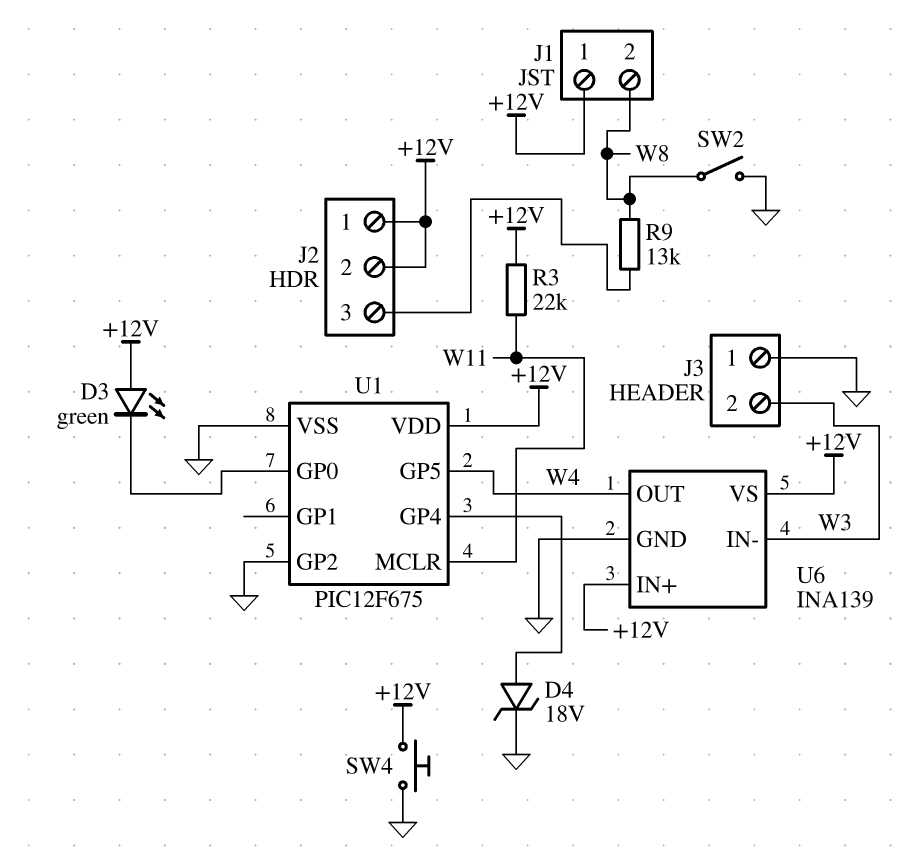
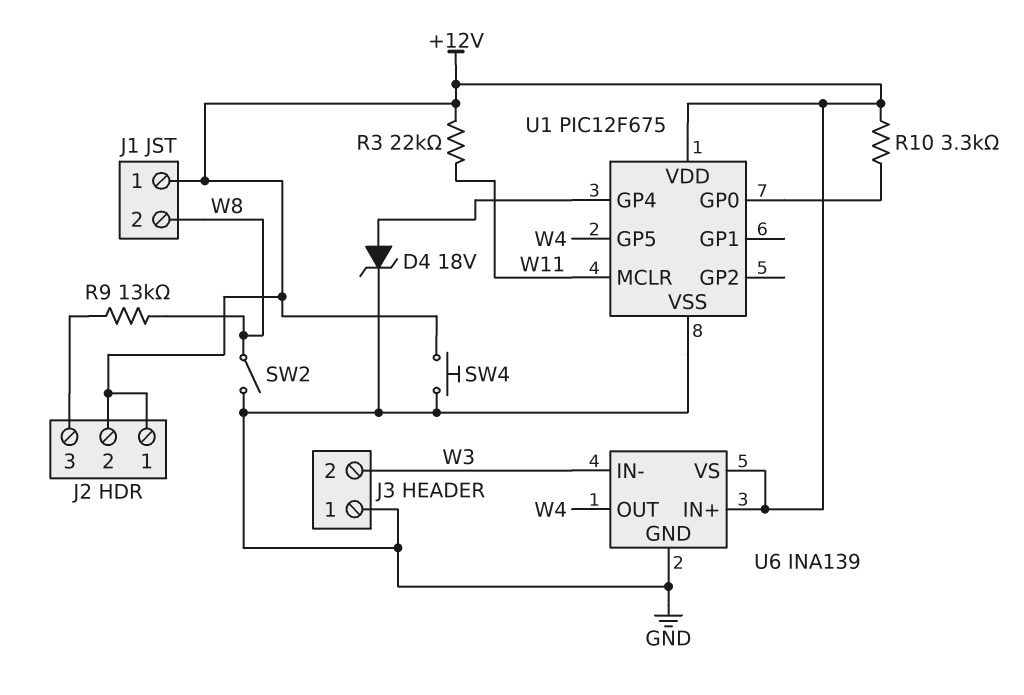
D3: LED green (A +12V, K U1/GP0) -> none
R10: none -> 3.3k (+12V, U1/GP0)
U1 pin GP2: GND -> none

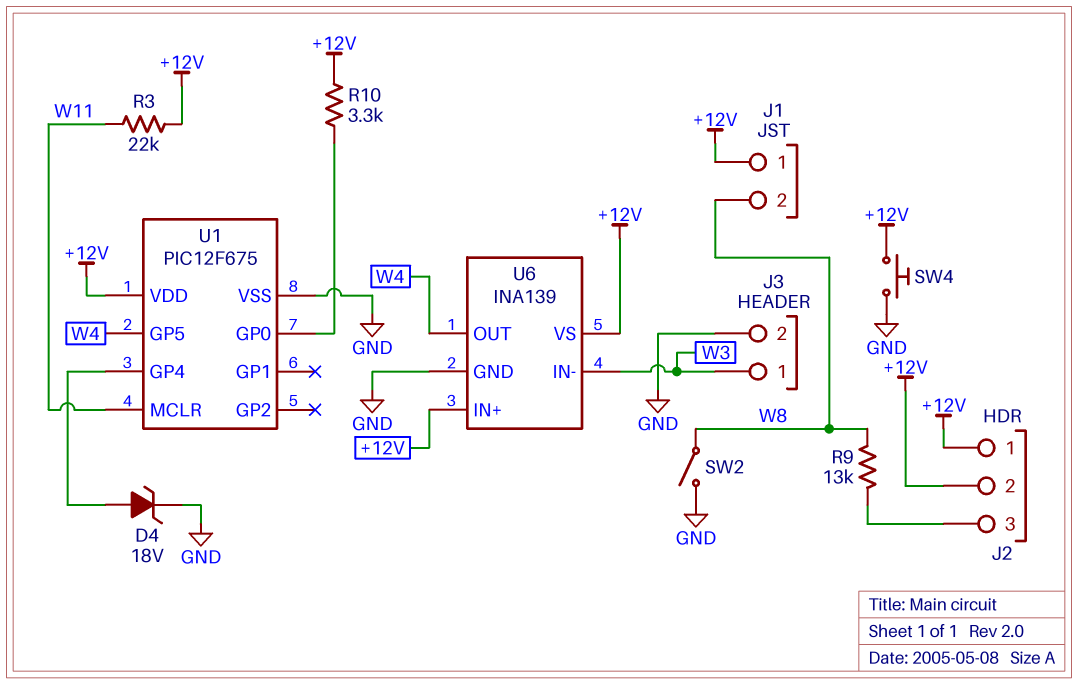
J3 pin 1: GND -> W3
J3 pin 2: W3 -> GND

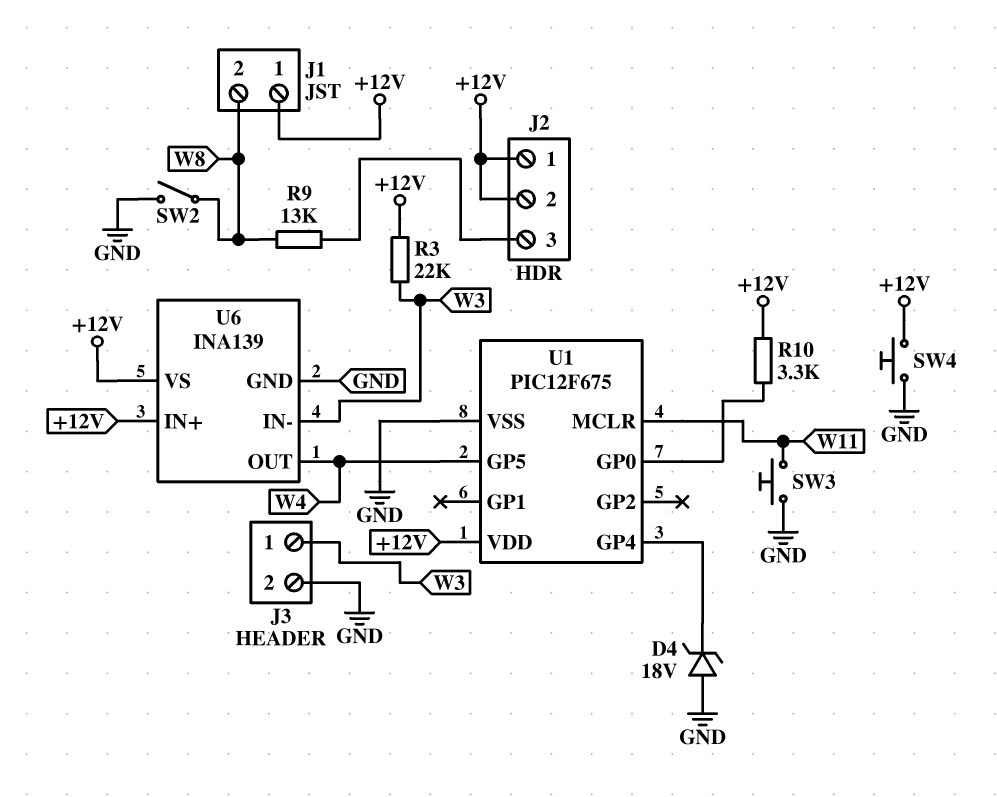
D4: zener 18V (A U1/GP4, K GND) -> zener 18V (A GND, K U1/GP4)
R3: 22k (+12V, W11) -> 22k (+12V, W3)
SW3: none -> button (GND, W11)

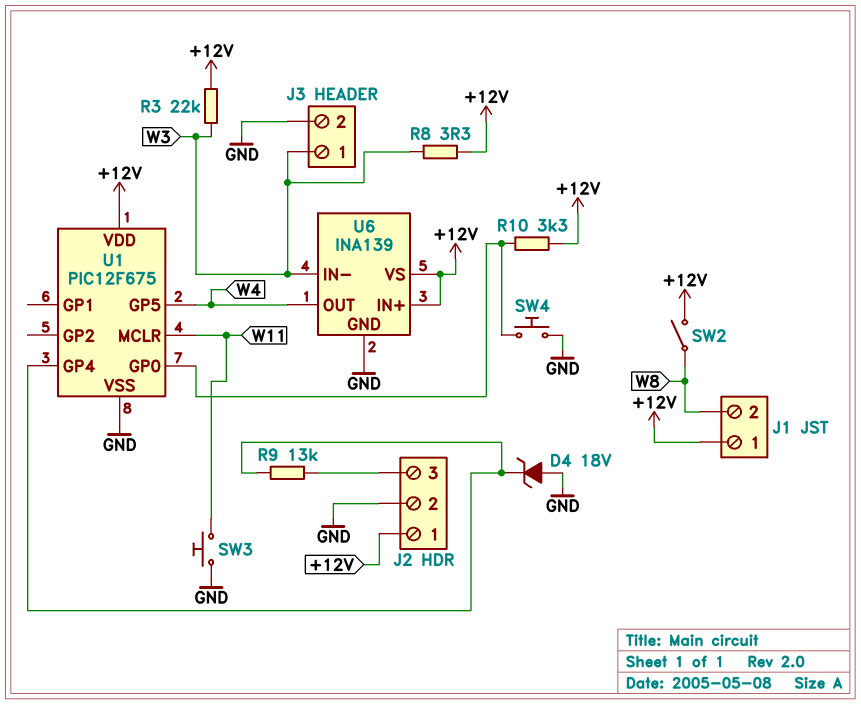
J2 pin 2: +12V -> GND
R8: none -> 3.3 (+12V, W3)
R9: 13k (J2/3, W8) -> 13k (J2/3, U1/GP4)
SW2: switch (GND, W8) -> switch (+12V, W8)
SW4: button (+12V, GND) -> button (GND, U1/GP0)

